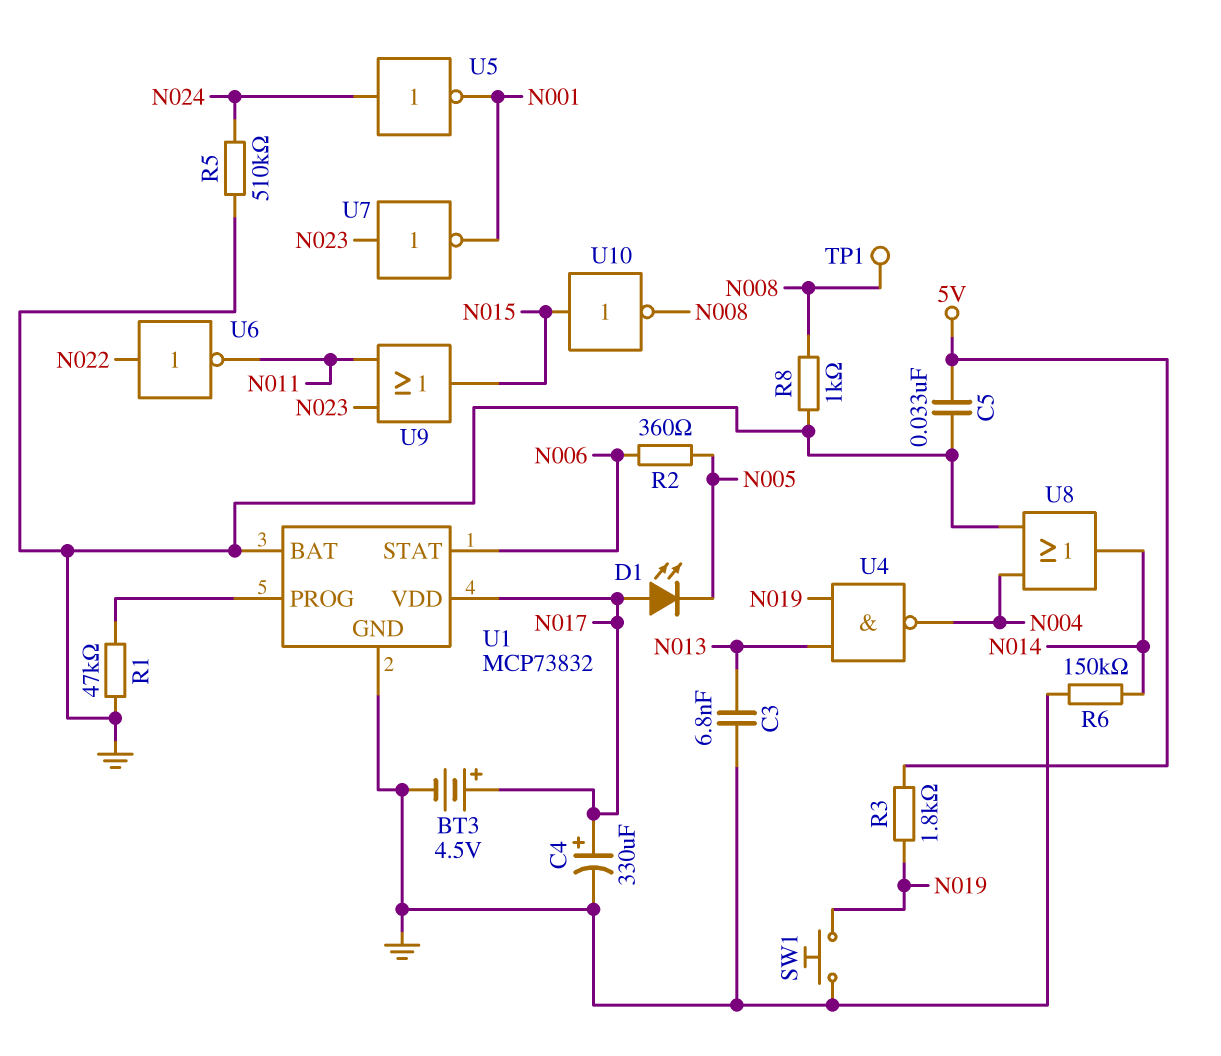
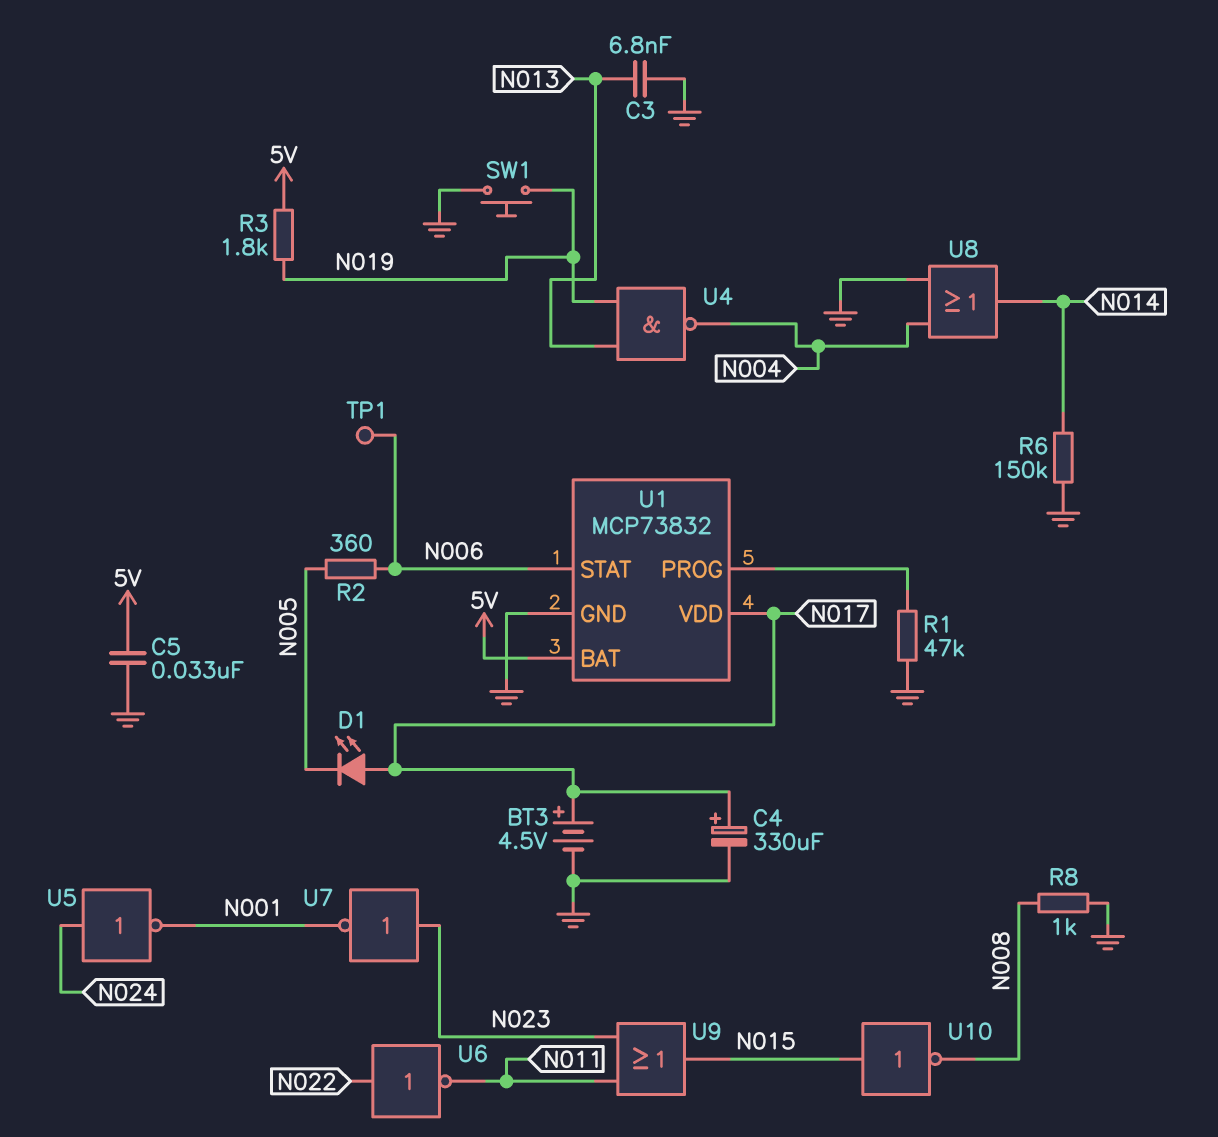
R5: 510k (GND, N024) -> none
TP1: test point (N008) -> test point (N006)
U1 pin BAT: GND -> 5V

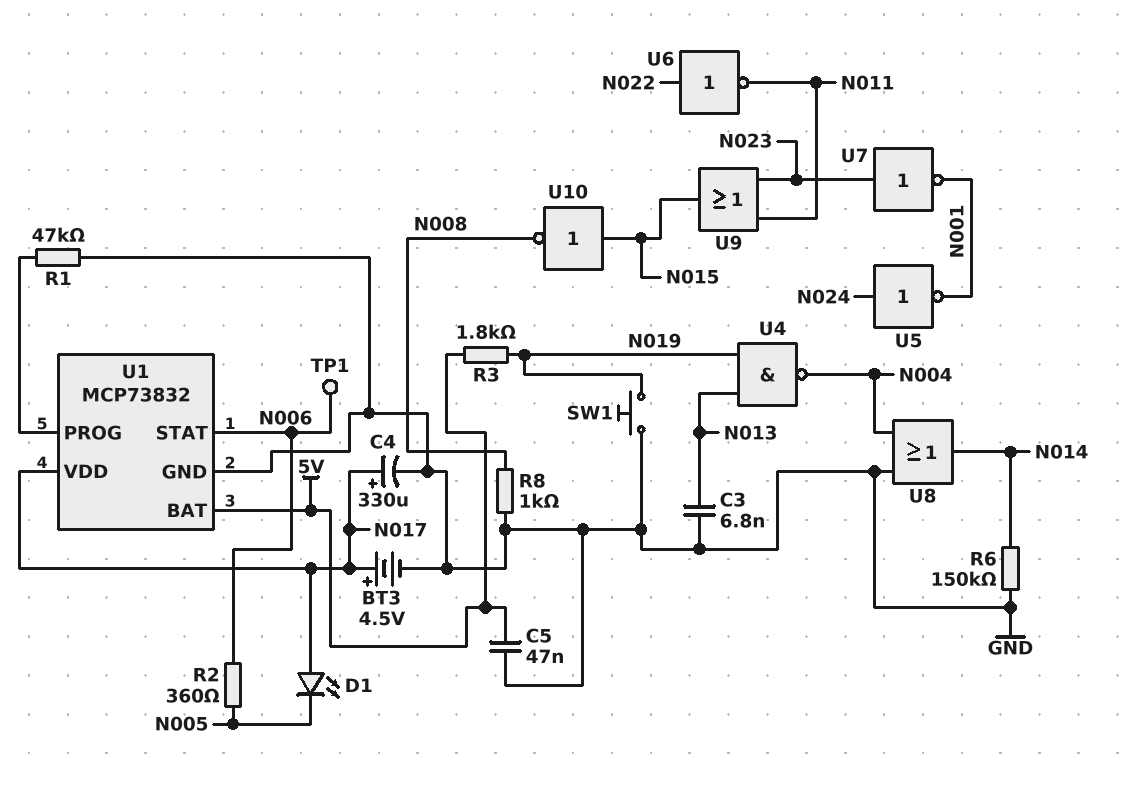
C5: 33nF (5V, GND) -> 47nF (5V, GND)

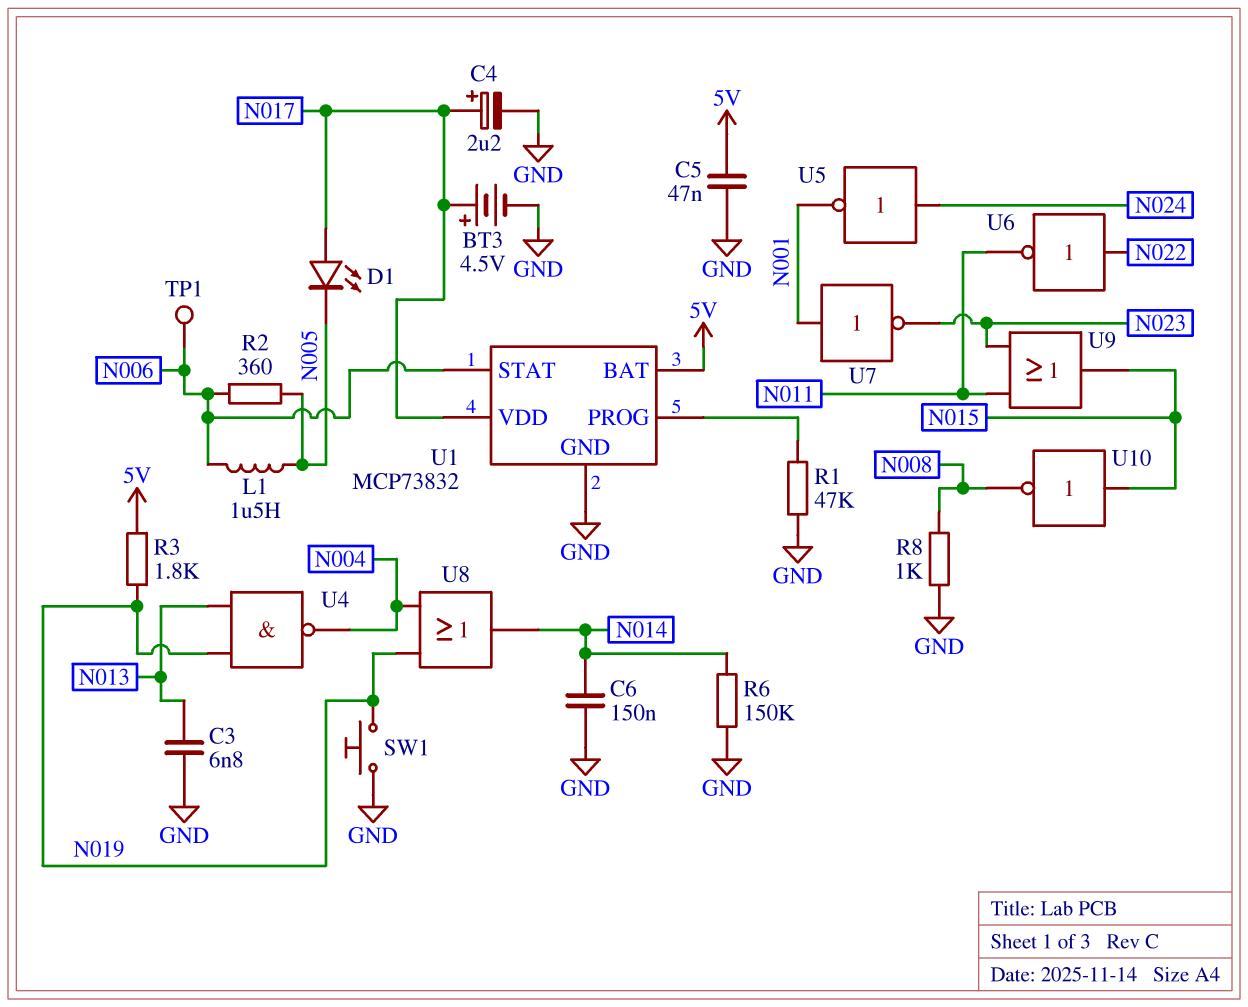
C4: 330uF (plus N017, minus GND) -> 2.2uF (plus N017, minus GND)
C6: none -> 150nF (GND, N014)
L1: none -> 1.5uH (N005, N006)
U7: NOT (in N023, out N001) -> NOT (in N001, out N023)
U8: OR (in GND, in N004, out N014) -> OR (in N004, in N019, out N014)

